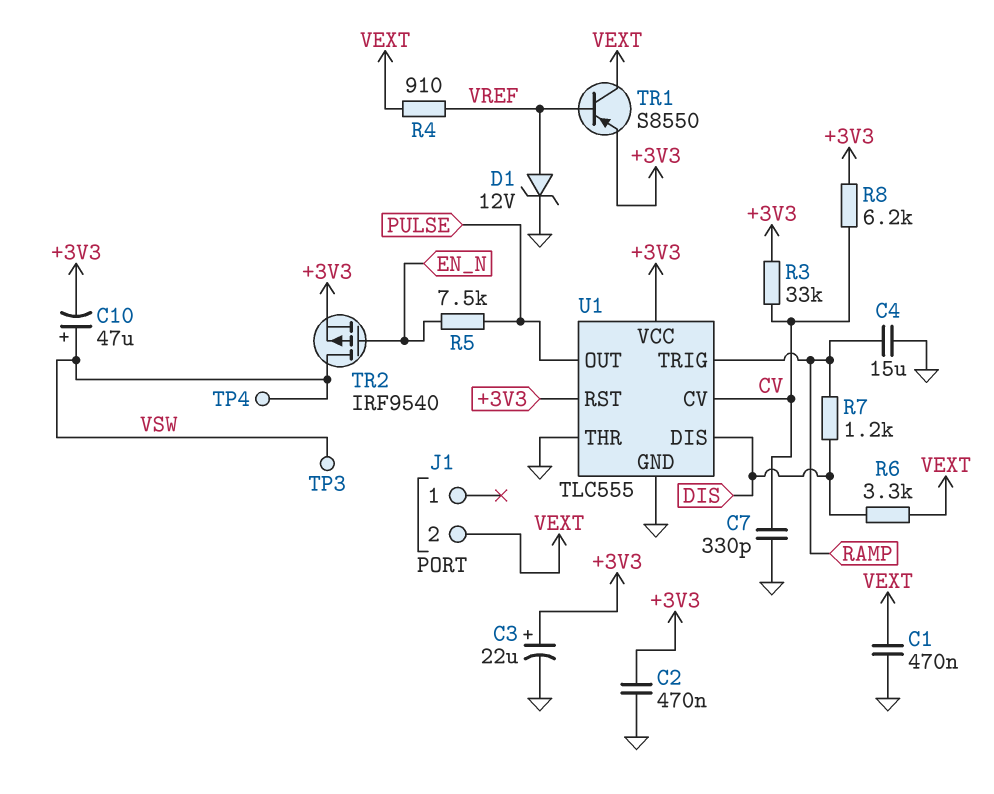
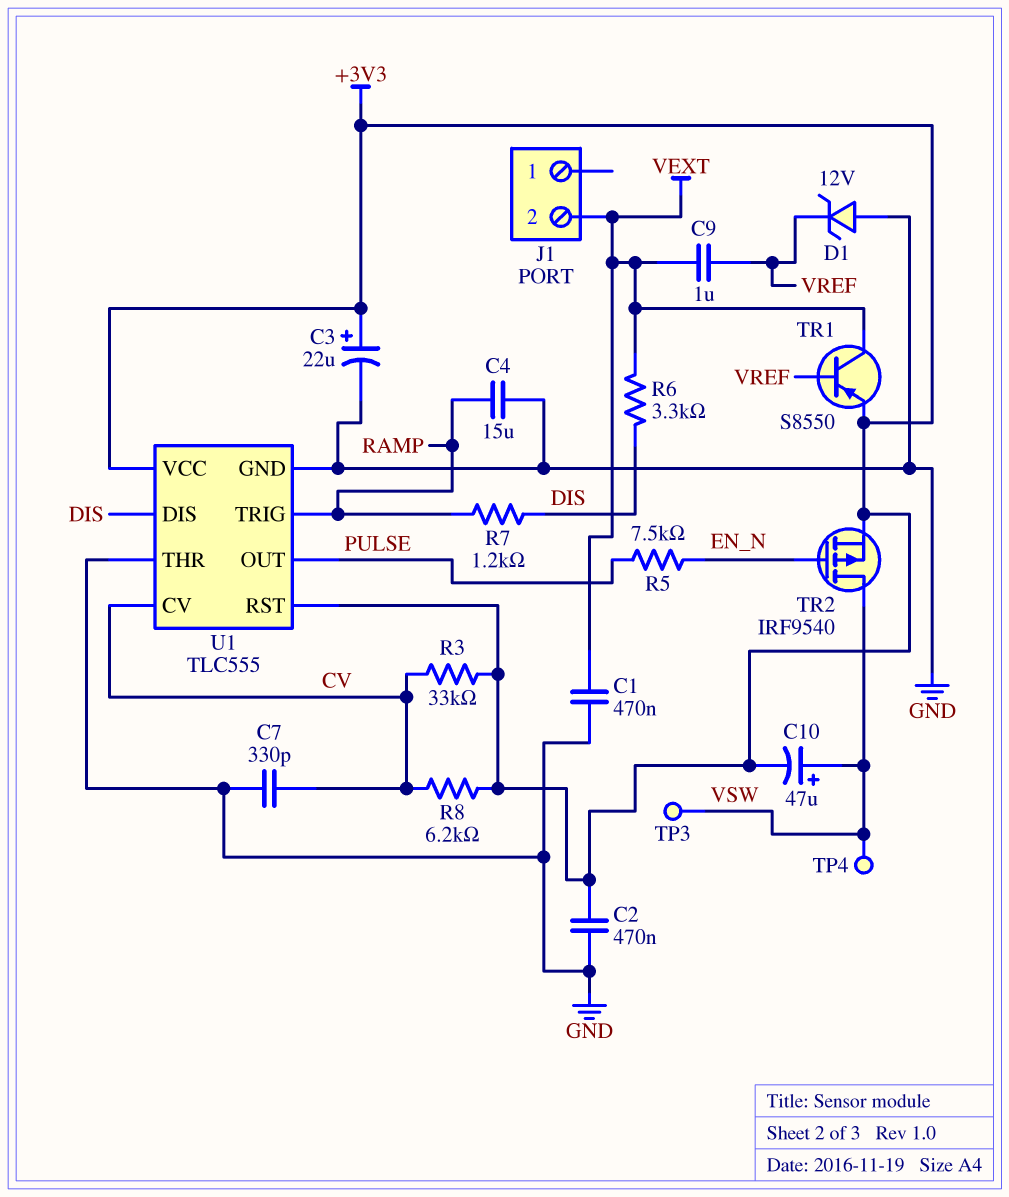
C9: none -> 1uF (VEXT, VREF)
D1: zener 12V (A VREF, K GND) -> zener 12V (A GND, K VREF)
R4: 910 (VEXT, VREF) -> none

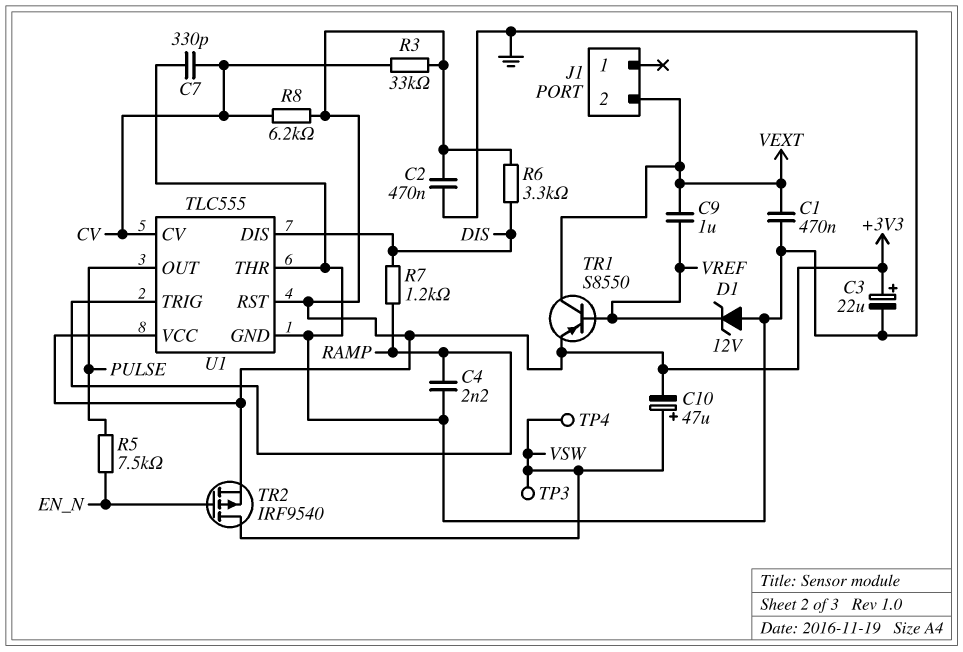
C4: 15uF (GND, RAMP) -> 2.2nF (GND, RAMP)
R6: 3.3k (DIS, VEXT) -> 3.3k (+3V3, DIS)

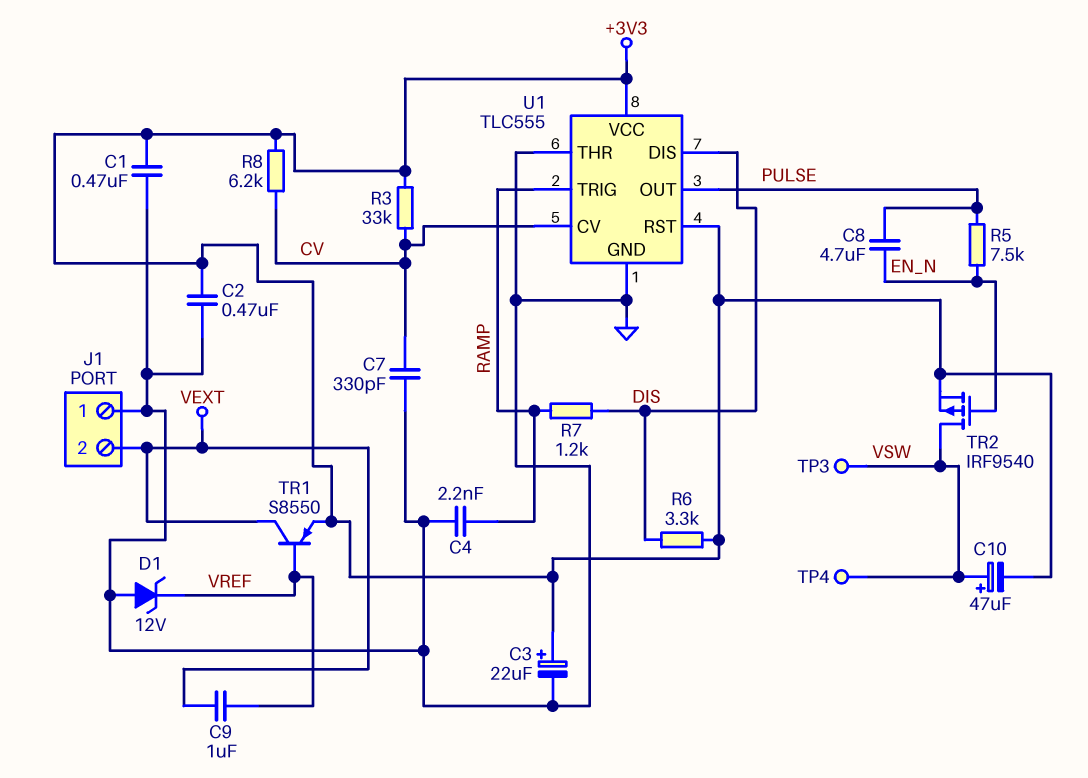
C1: 470nF (GND, VEXT) -> 470nF (+3V3, GND)
C8: none -> 4.7uF (EN_N, PULSE)
J1 pin 1: none -> GND

